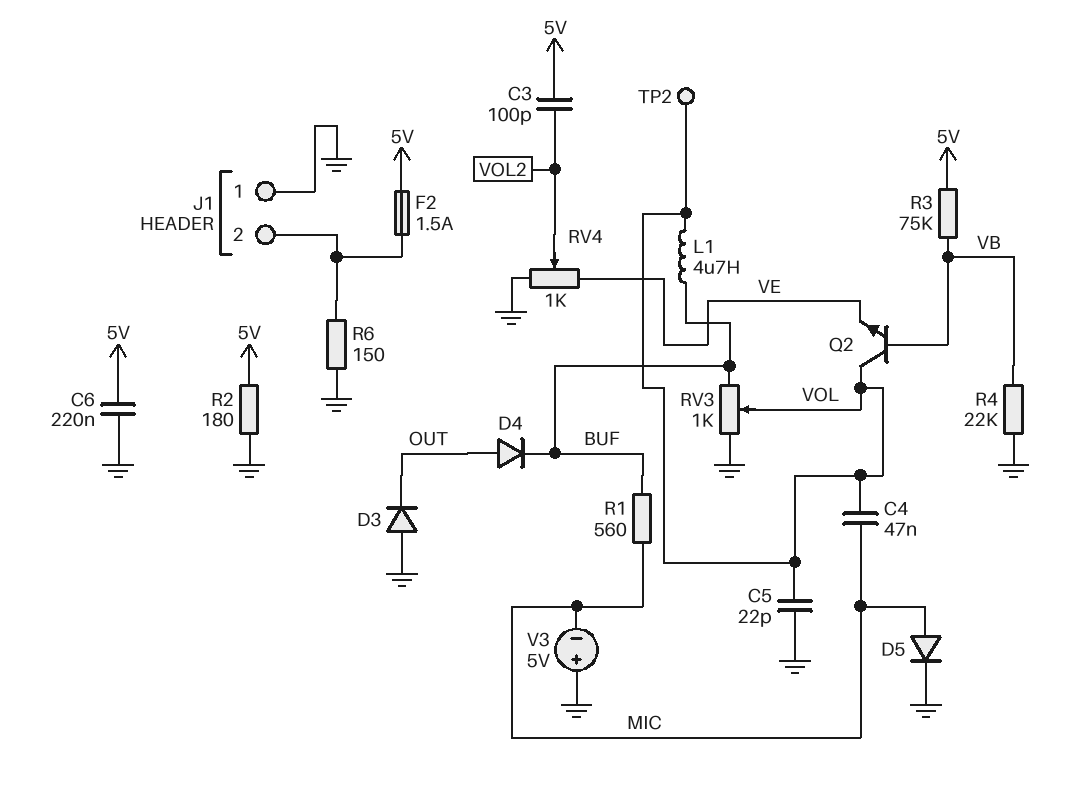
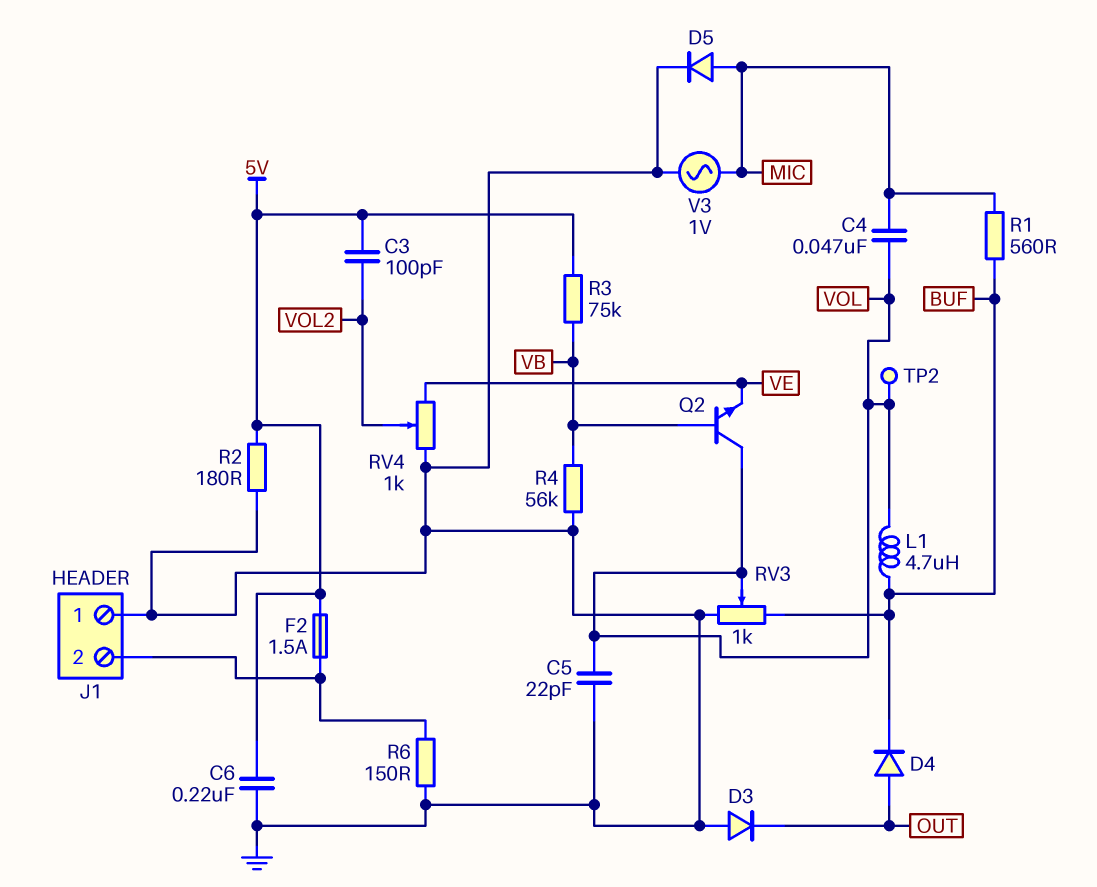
R4: 22k (GND, VB) -> 56k (GND, VB)
V3: 5V (plus GND, minus MIC) -> AC 1V (GND, MIC)

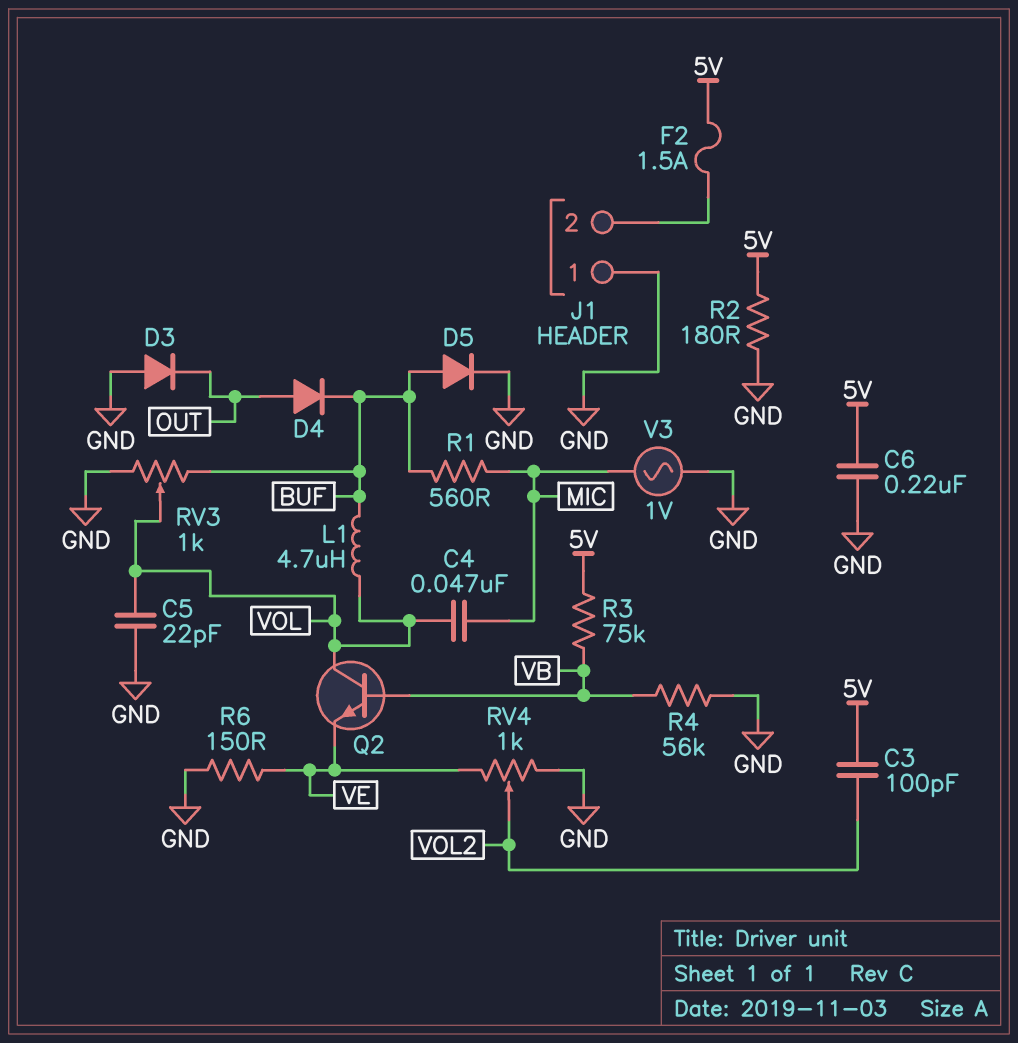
D5: diode (A MIC, K GND) -> diode (A BUF, K GND)
R6: 150 (GND, J1/2) -> 150 (GND, VE)
TP2: test point (VOL) -> none

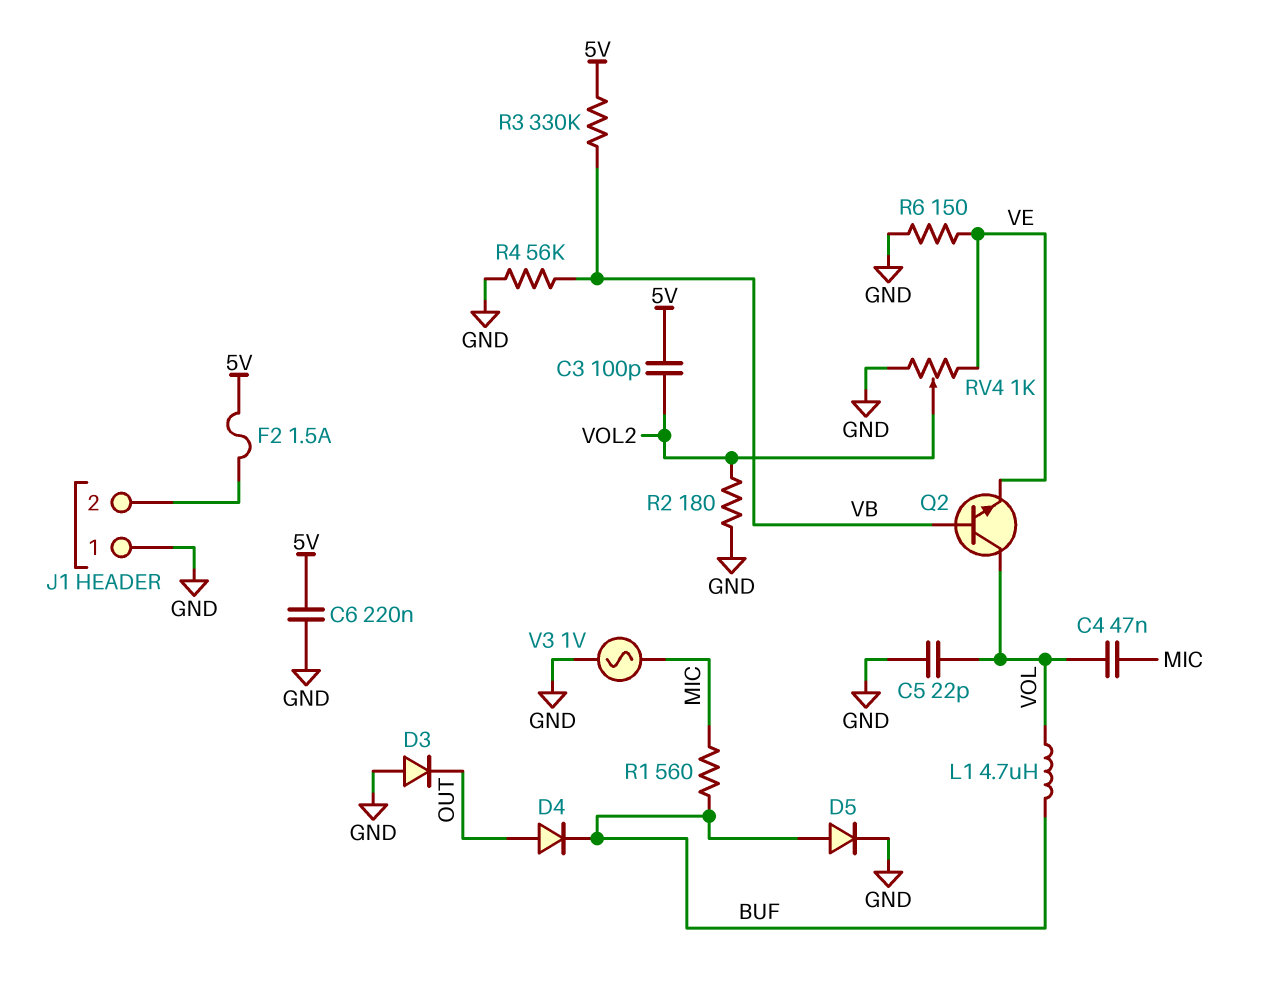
R2: 180 (5V, GND) -> 180 (GND, VOL2)
R3: 75k (5V, VB) -> 330k (5V, VB)
RV3: 1k (BUF, GND, wiper VOL) -> none

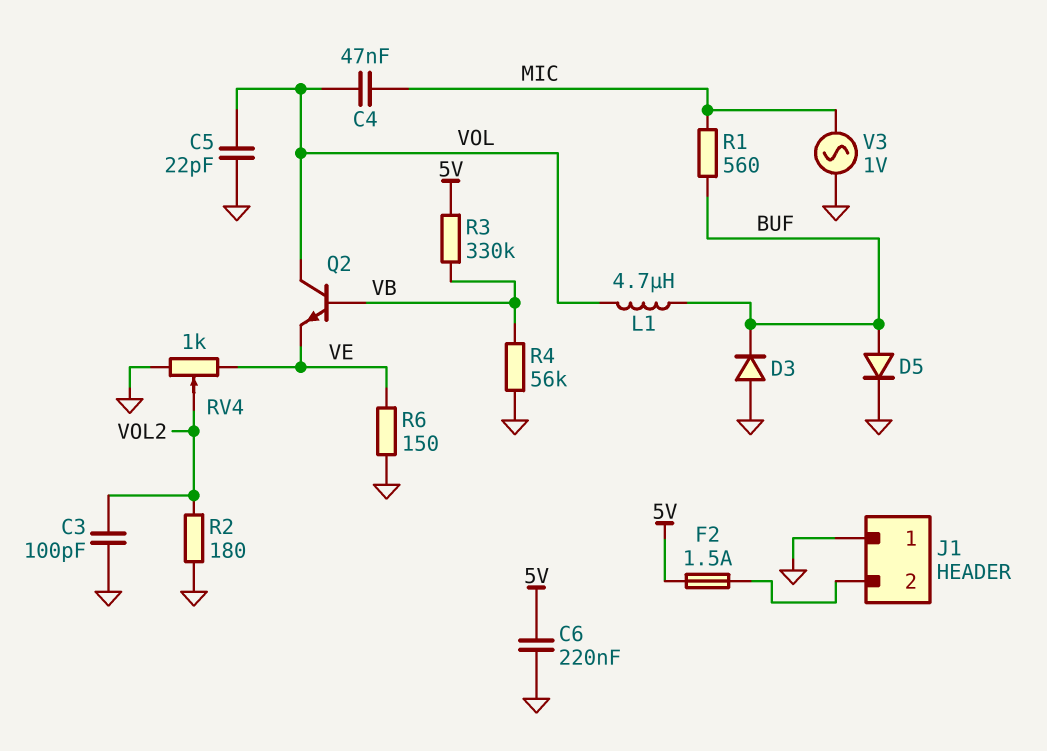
C3: 100pF (5V, VOL2) -> 100pF (GND, VOL2)
D3: diode (A GND, K OUT) -> diode (A GND, K BUF)
D4: diode (A OUT, K BUF) -> none

